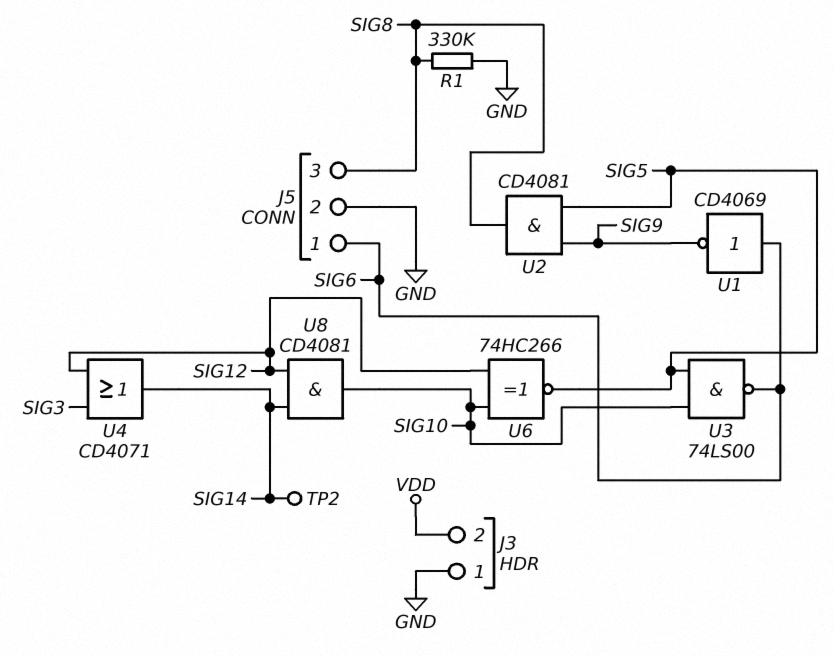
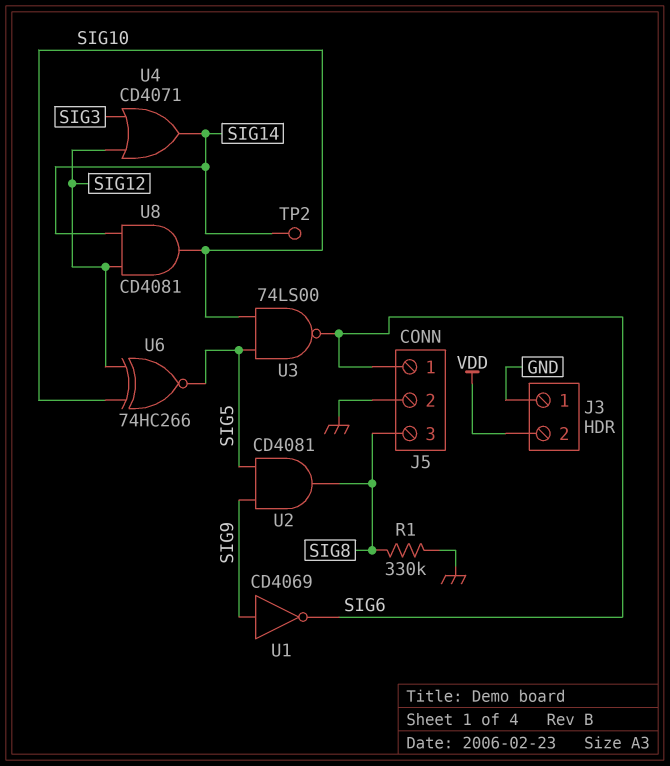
U1: NOT CD4069 (in SIG6, out SIG9) -> NOT CD4069 (in SIG9, out SIG6)

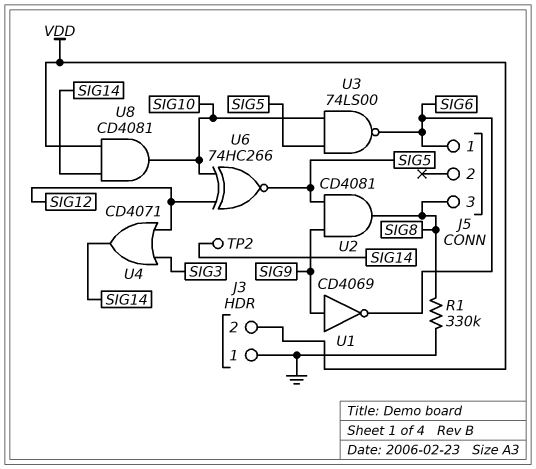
J5 pin 2: GND -> none
U8: AND CD4081 (in SIG12, in SIG14, out SIG10) -> AND CD4081 (in SIG14, in VDD, out SIG10)

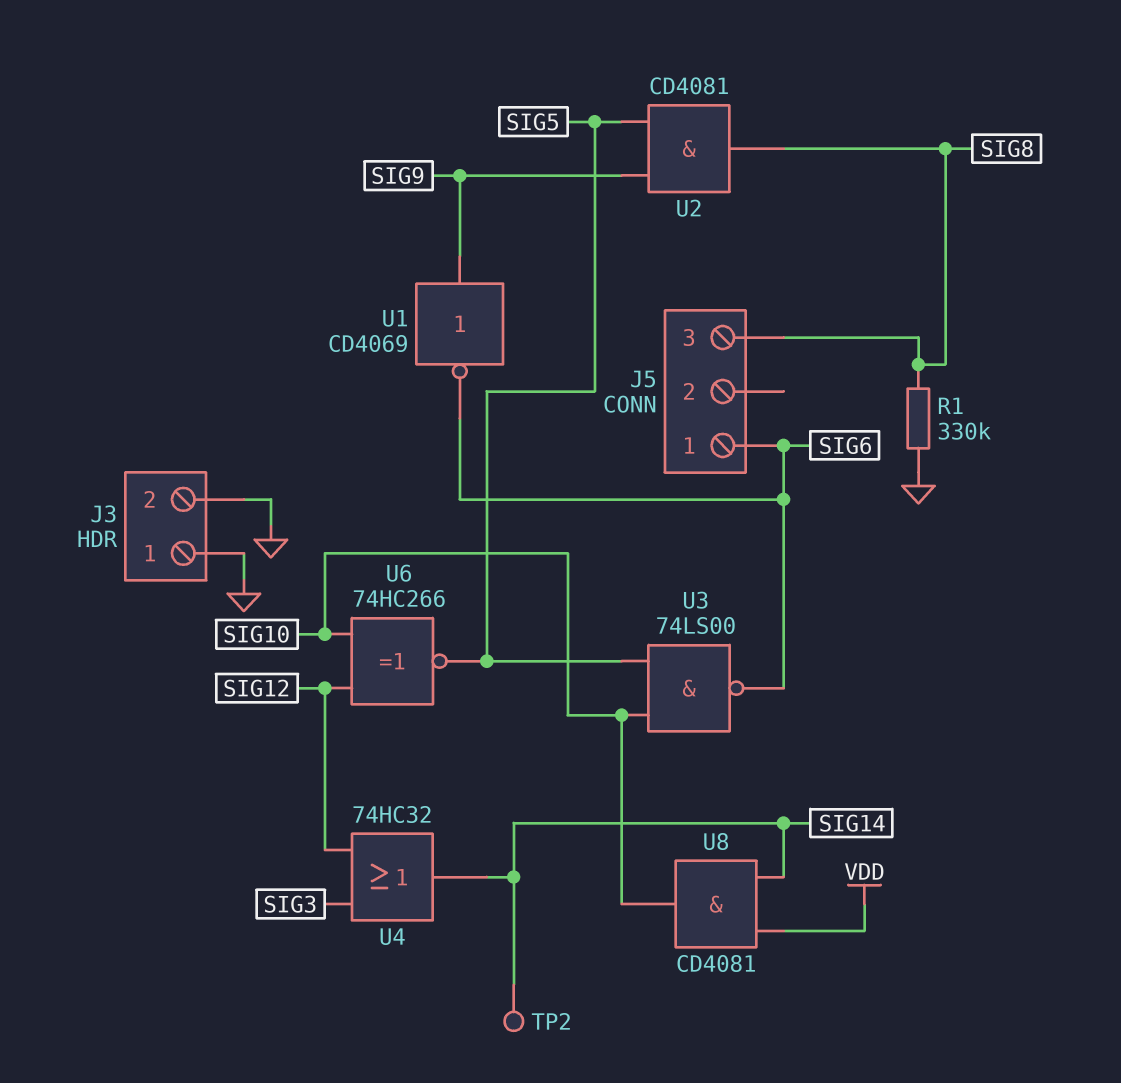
J3 pin 2: VDD -> GND
U4: OR CD4071 (in SIG3, in SIG12, out SIG14) -> OR 74HC32 (in SIG3, in SIG12, out SIG14)

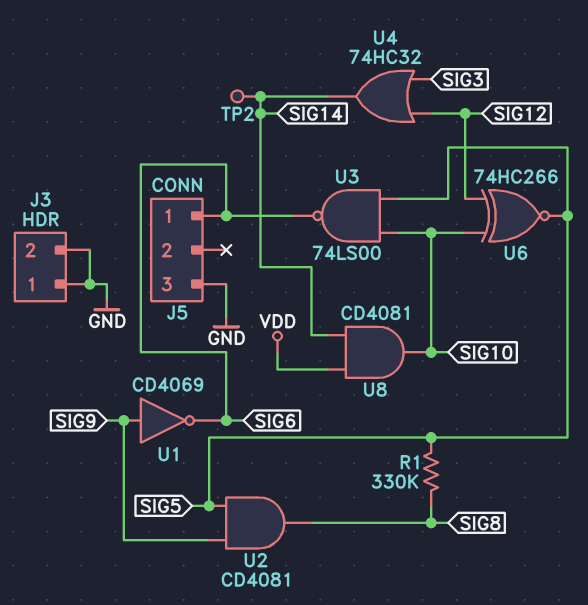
J5 pin 3: SIG8 -> GND
R1: 330k (GND, SIG8) -> 330k (SIG5, SIG8)

